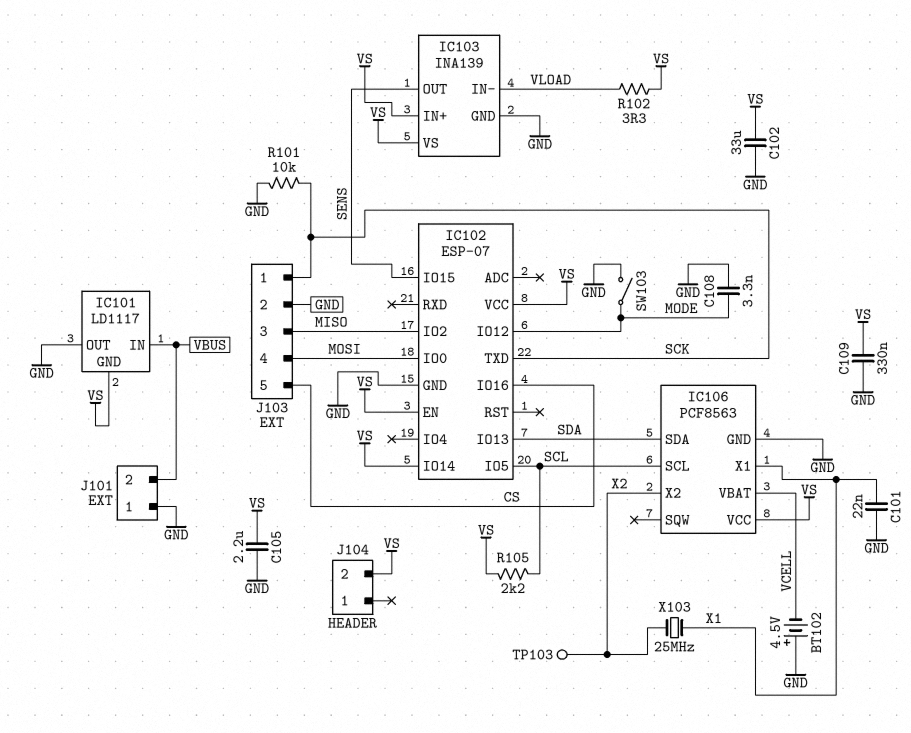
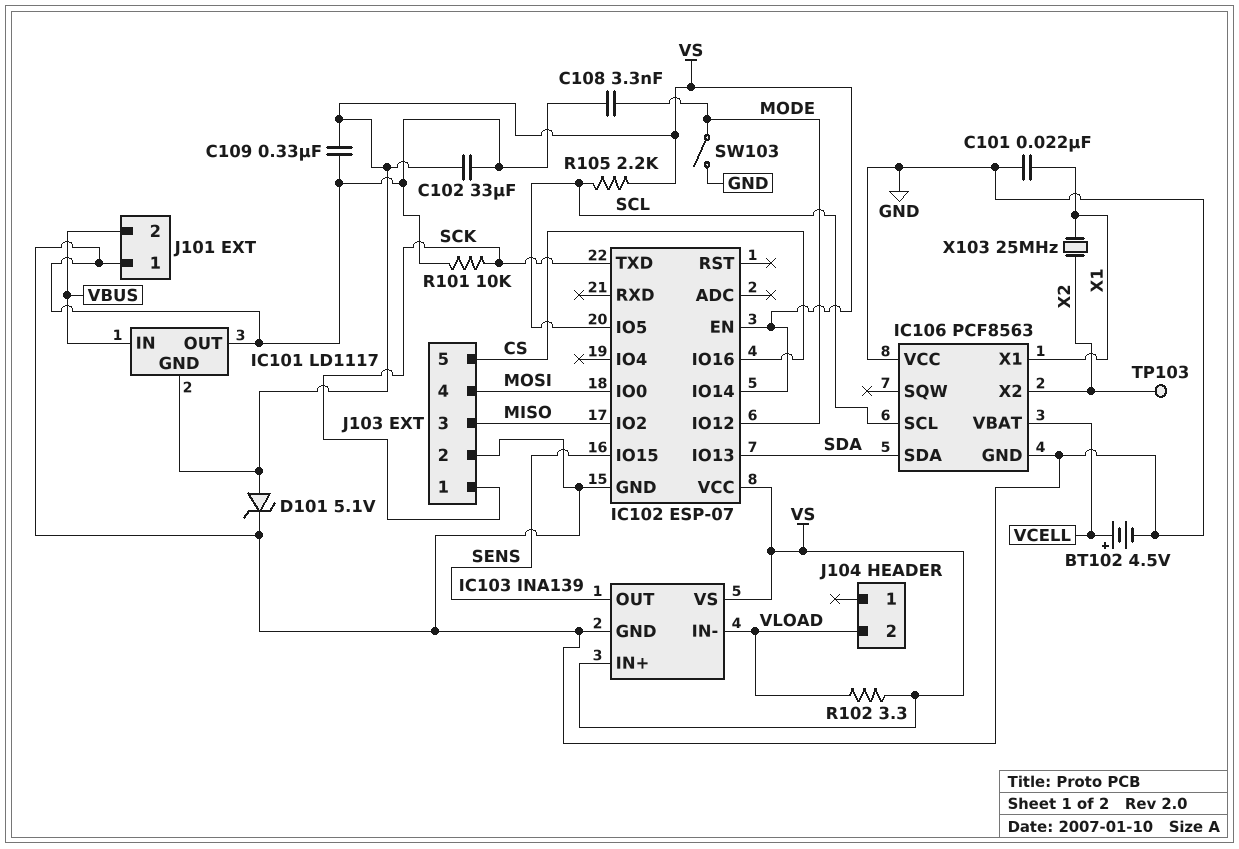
BT102: 4.5V (plus GND, minus VCELL) -> 4.5V (plus VCELL, minus GND)
C105: 2.2uF (GND, VS) -> none
D101: none -> zener 5.1V (A VS, K GND)
IC106 pin VCC: VS -> GND
J104 pin 2: VS -> VLOAD

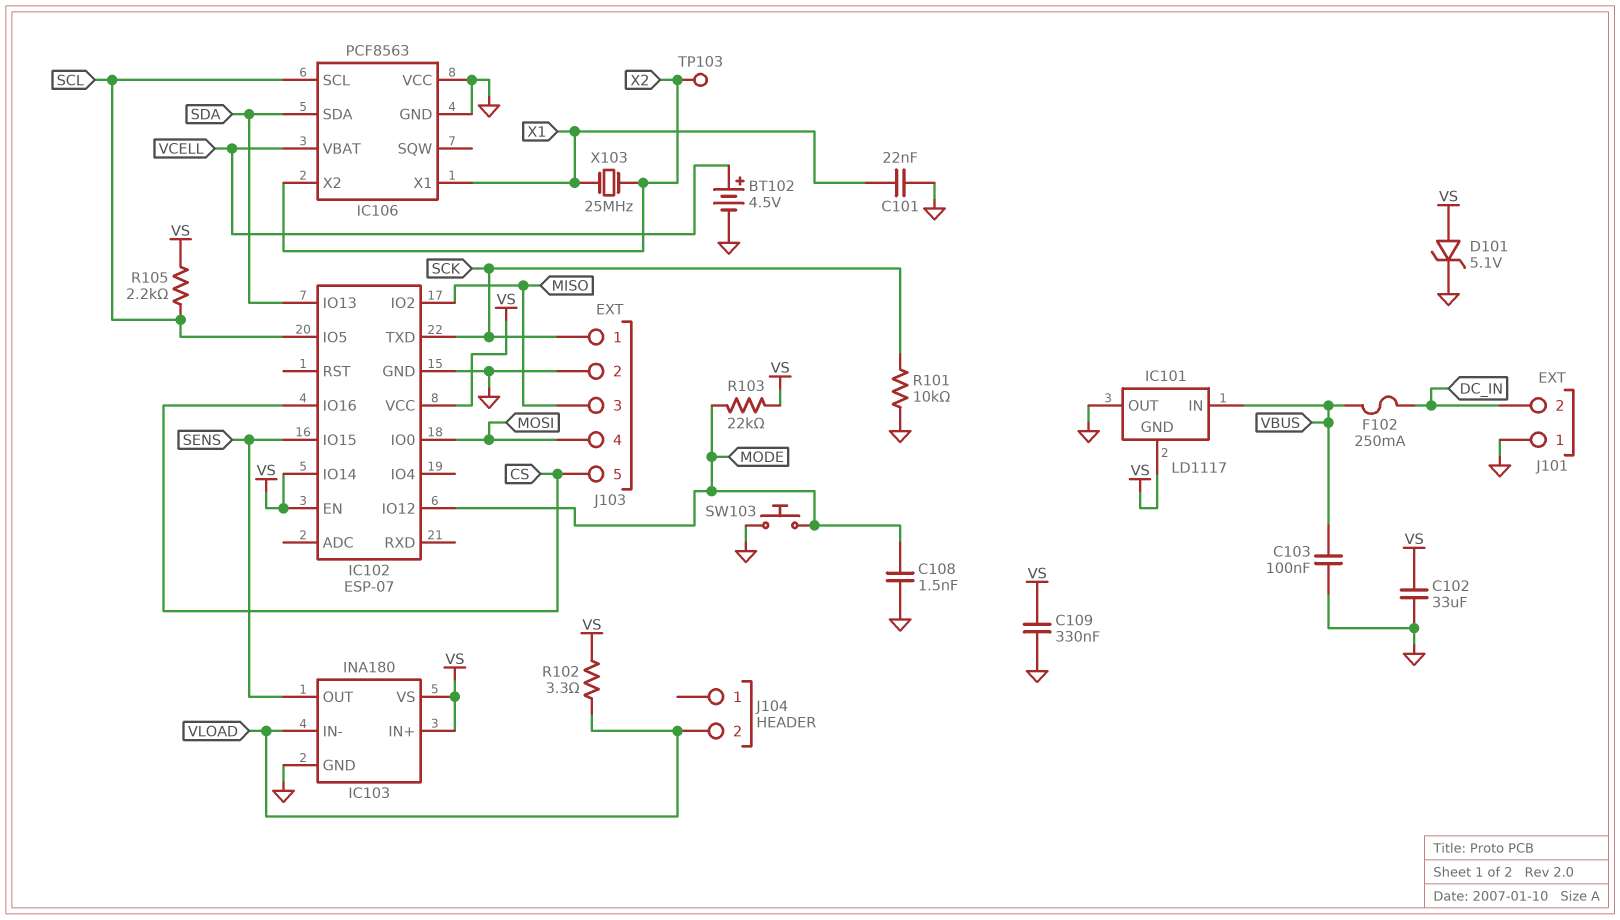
C103: none -> 100nF (GND, VBUS)
C108: 3.3nF (GND, MODE) -> 1.5nF (GND, MODE)
F102: none -> 250mA (DC_IN, VBUS)
IC103: INA139 -> INA180
J101 pin 2: VBUS -> DC_IN
R103: none -> 22k (MODE, VS)
SW103: switch (GND, MODE) -> button (GND, MODE)

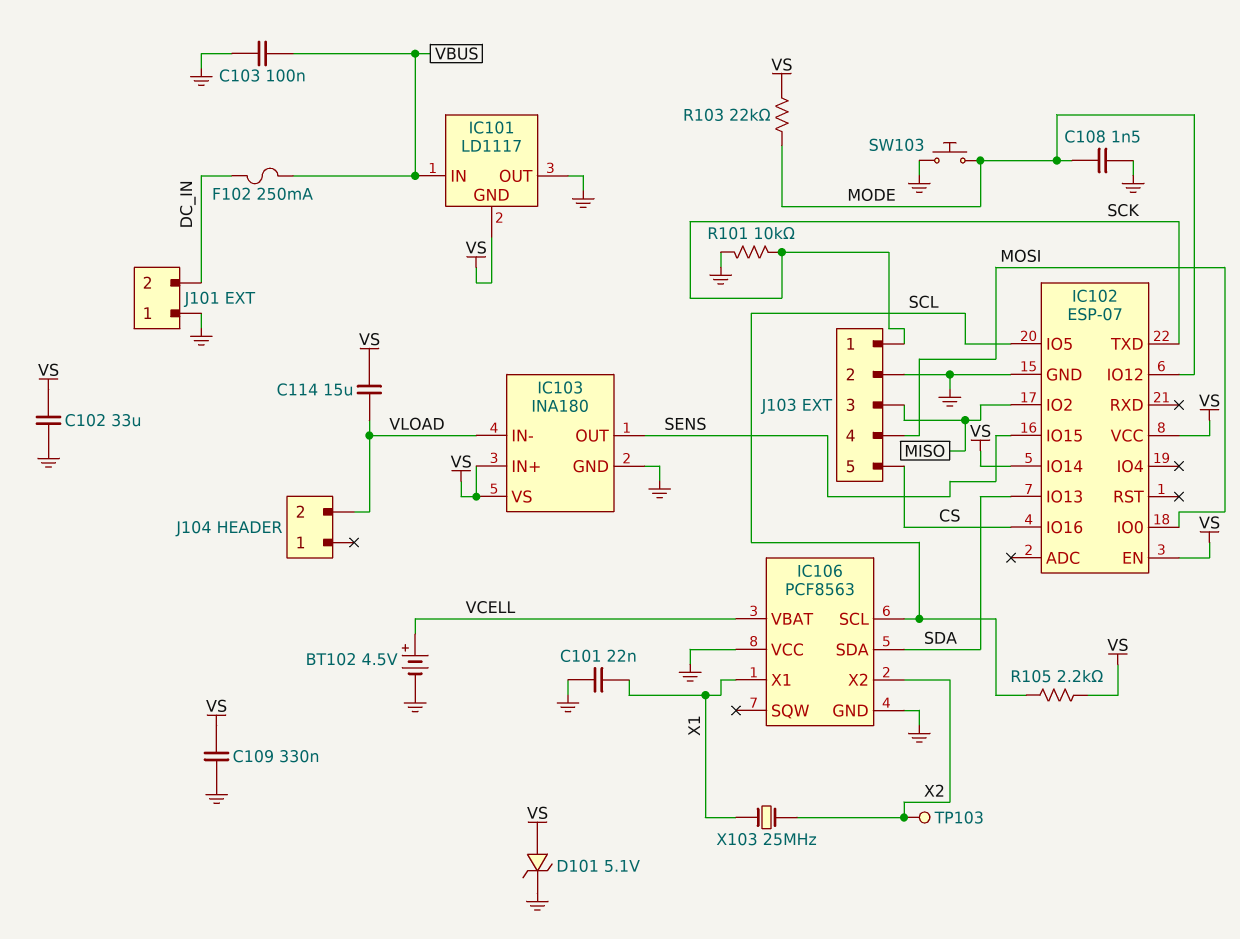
C114: none -> 15uF (VLOAD, VS)
R102: 3.3 (VLOAD, VS) -> none

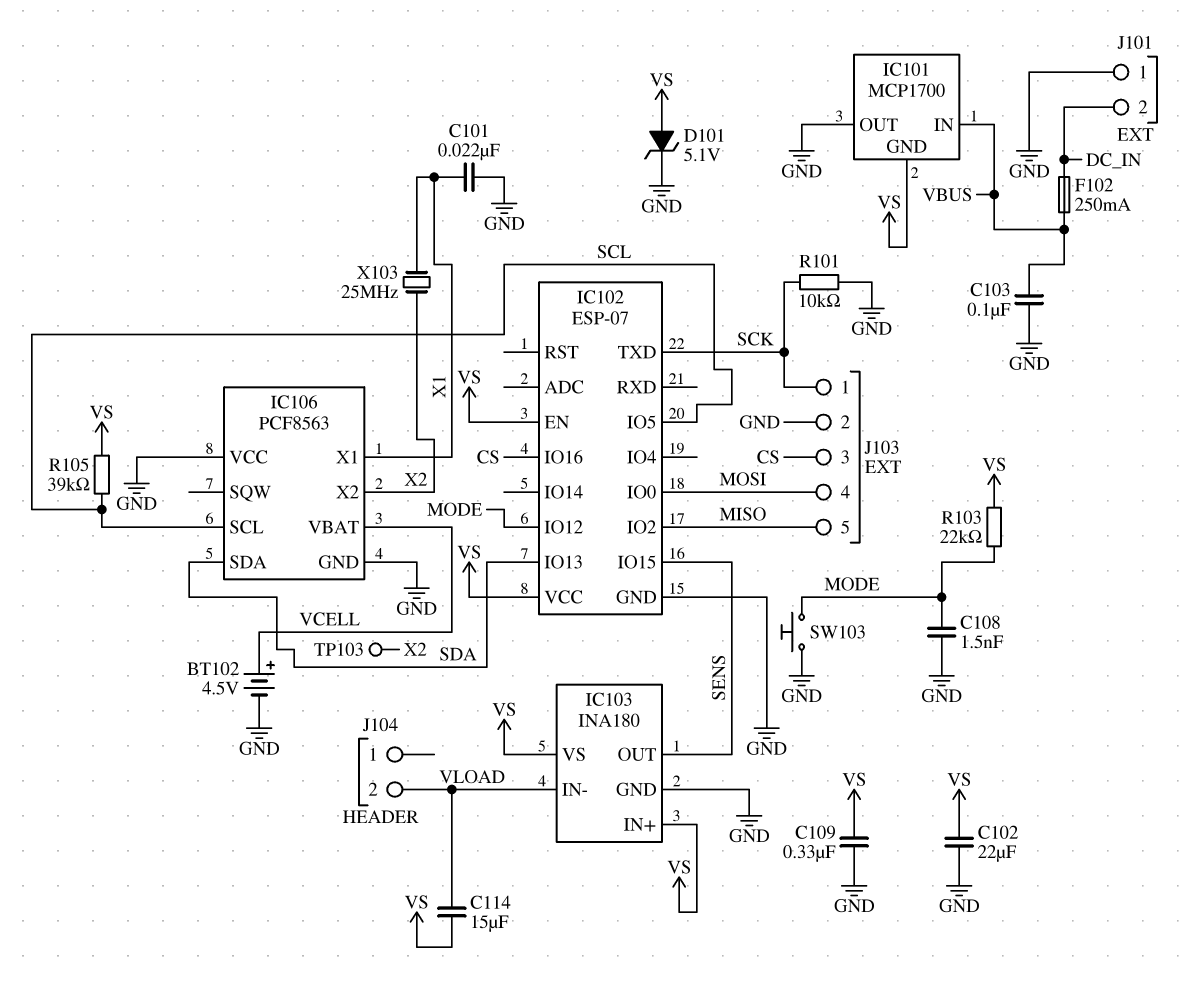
C102: 33uF (GND, VS) -> 22uF (GND, VS)
IC101: LD1117 -> MCP1700
IC102 pin IO14: VS -> none
J103 pin 3: MISO -> CS
J103 pin 5: CS -> MISO
R105: 2.2k (SCL, VS) -> 39k (SCL, VS)

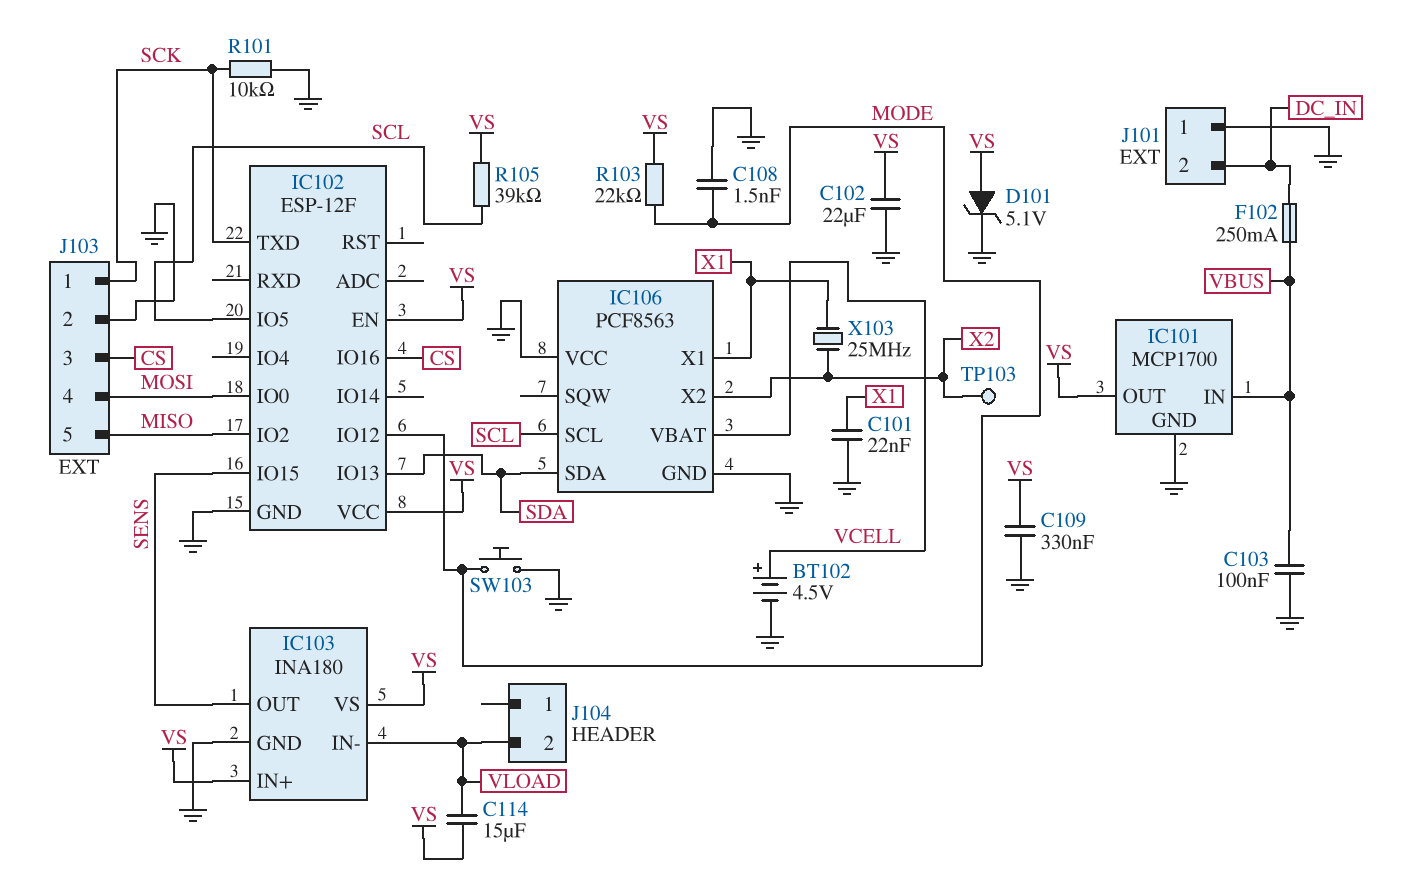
IC101 pin GND: VS -> GND
IC101 pin OUT: GND -> VS
IC102: ESP-07 -> ESP-12F

